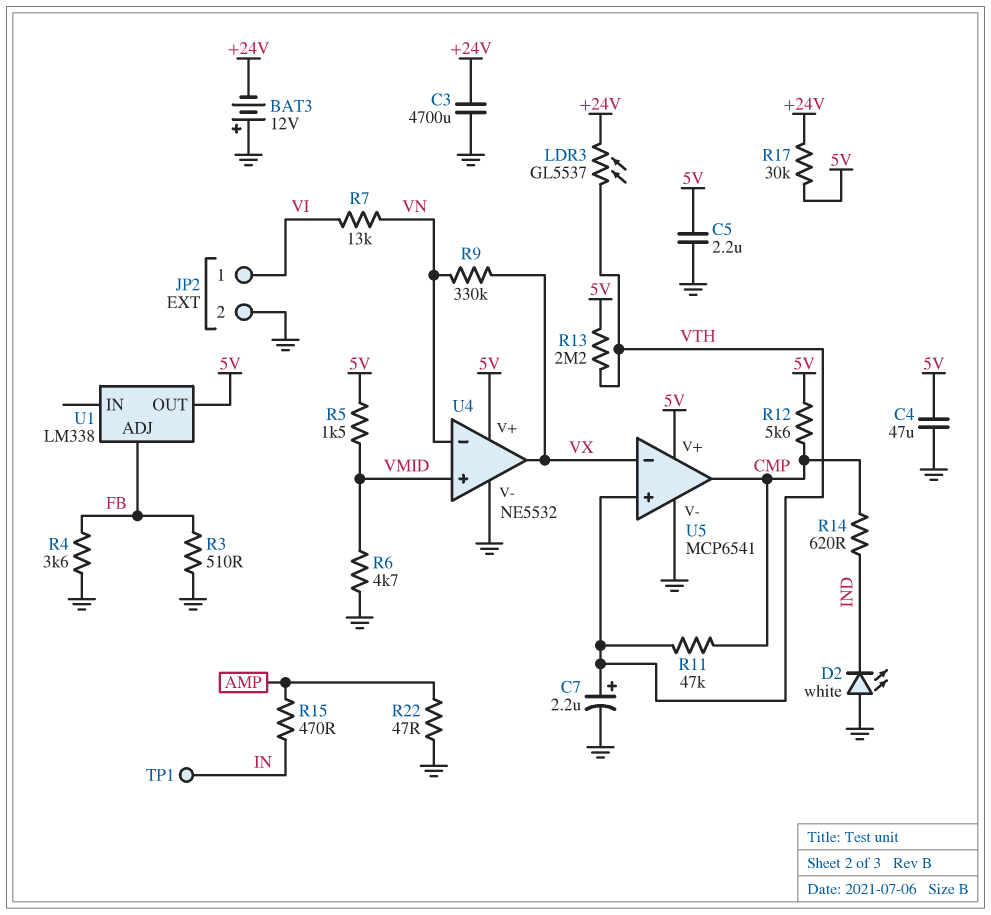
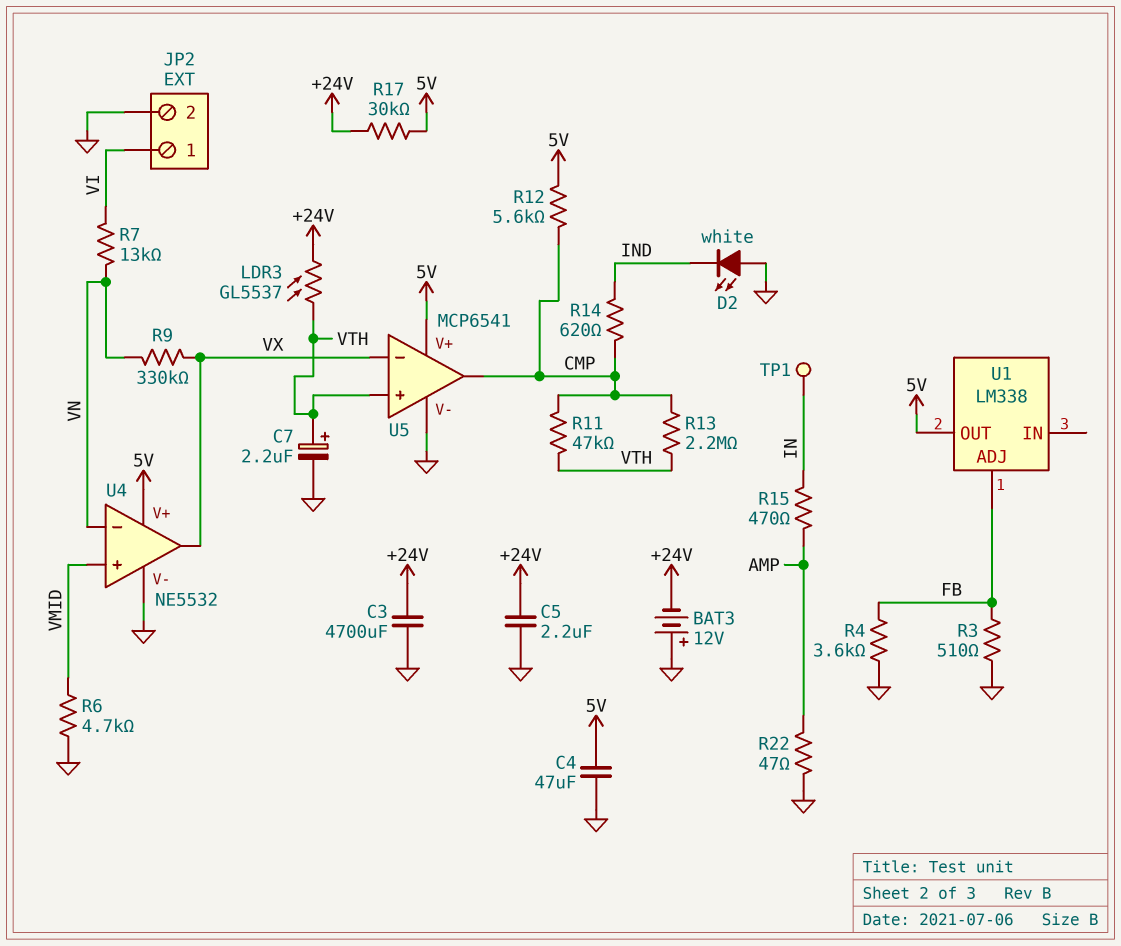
C5: 2.2uF (5V, GND) -> 2.2uF (+24V, GND)
R5: 1.5k (5V, VMID) -> none
R13: 2.2M (5V, VTH) -> 2.2M (CMP, VTH)

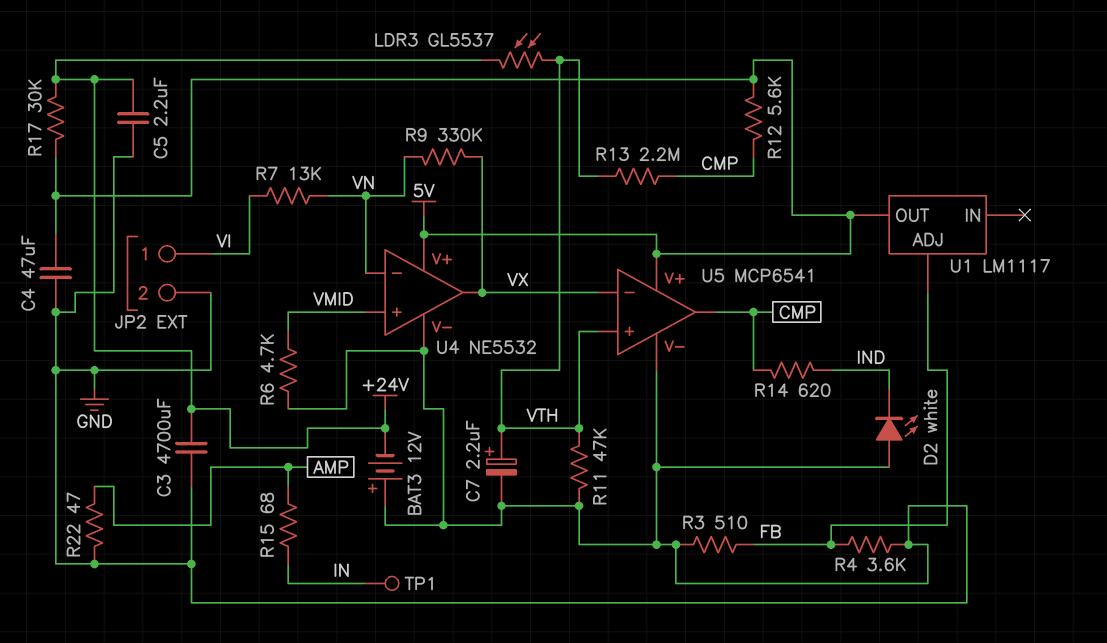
R11: 47k (CMP, VTH) -> 47k (GND, VTH)
R15: 470 (AMP, IN) -> 68 (AMP, IN)
U1: LM338 -> LM1117

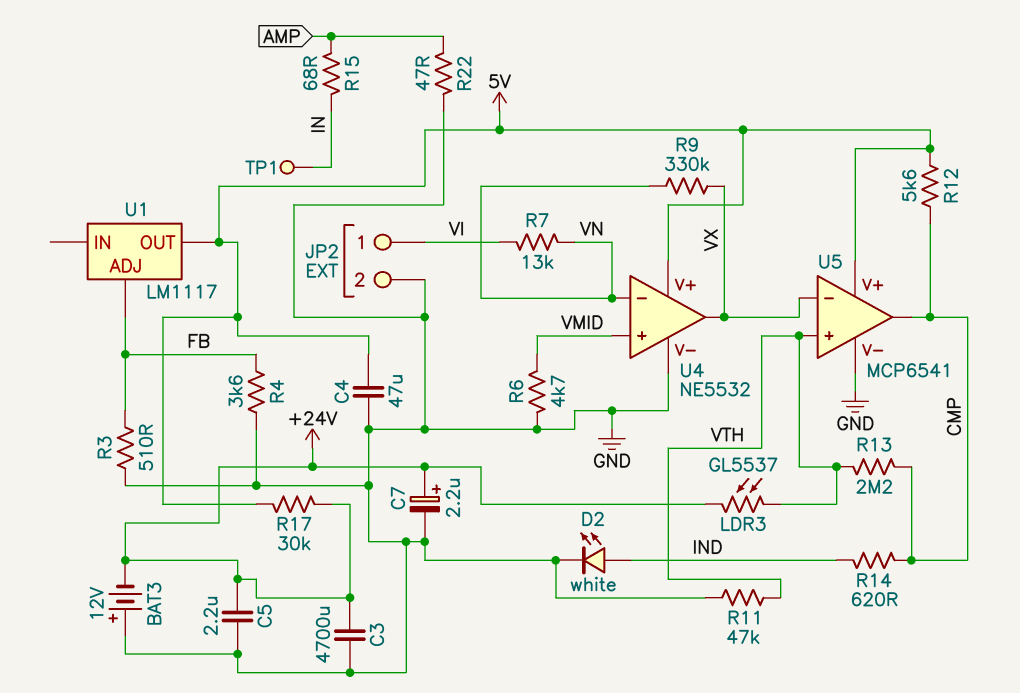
C7: 2.2uF (plus VTH, minus GND) -> 2.2uF (plus +24V, minus GND)
D2: LED white (A GND, K IND) -> LED white (A IND, K GND)

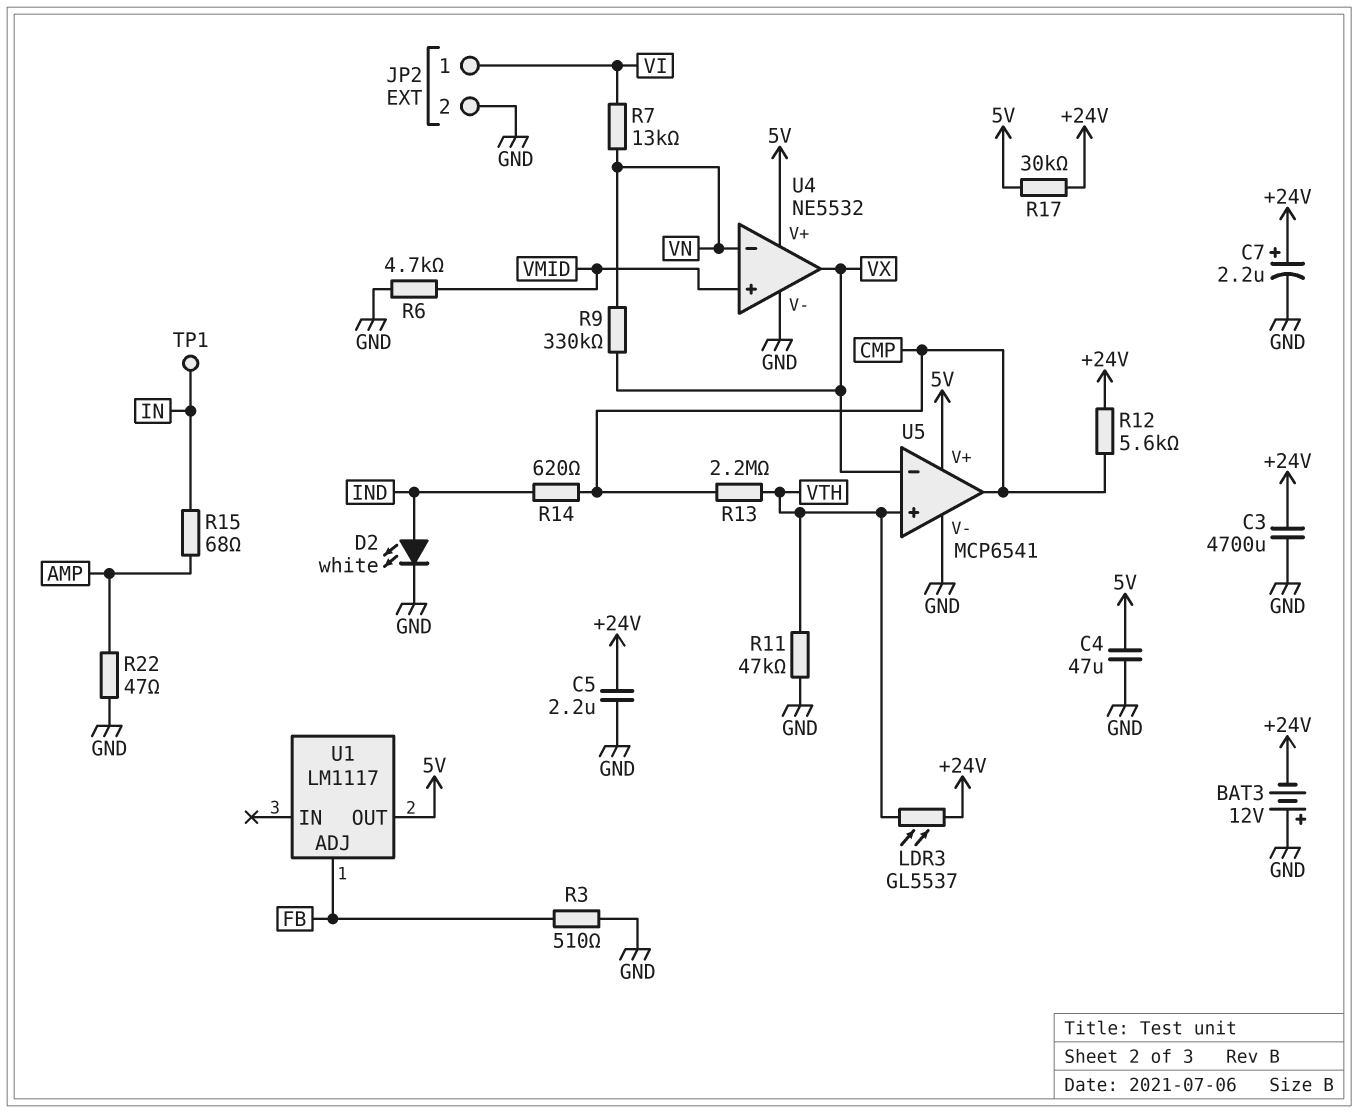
R4: 3.6k (FB, GND) -> none
R12: 5.6k (5V, CMP) -> 5.6k (+24V, CMP)

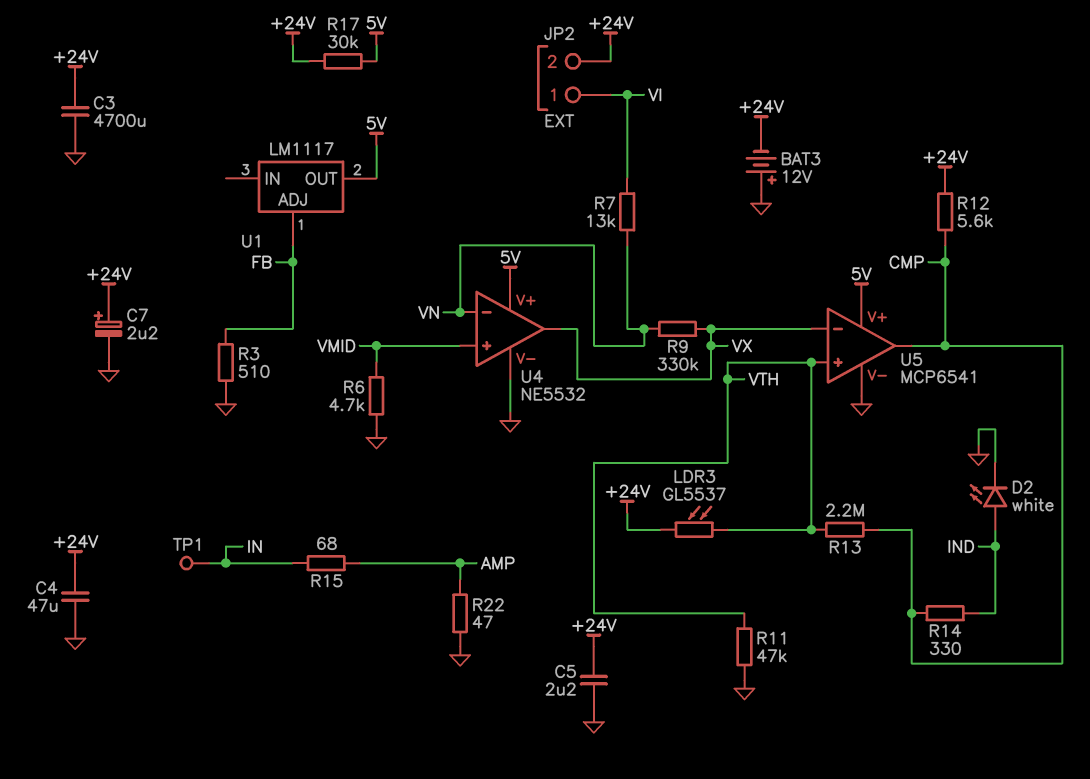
C4: 47uF (5V, GND) -> 47uF (+24V, GND)
JP2 pin 2: GND -> +24V
R14: 620 (CMP, IND) -> 330 (CMP, IND)

